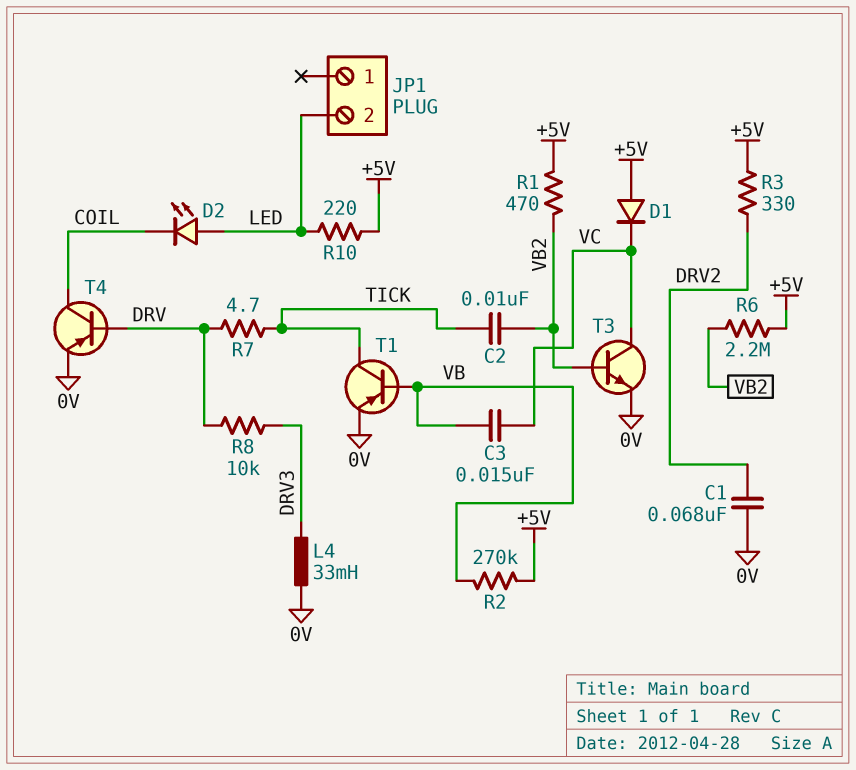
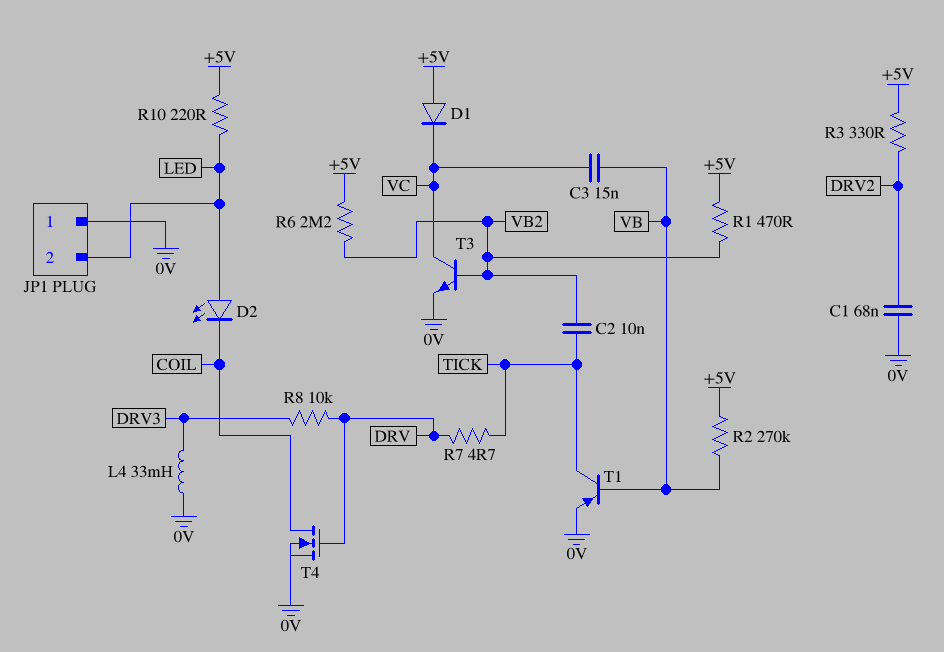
JP1 pin 1: none -> 0V
T4: PNP (B DRV, C COIL, E 0V) -> NMOS (G DRV, D COIL, S 0V)

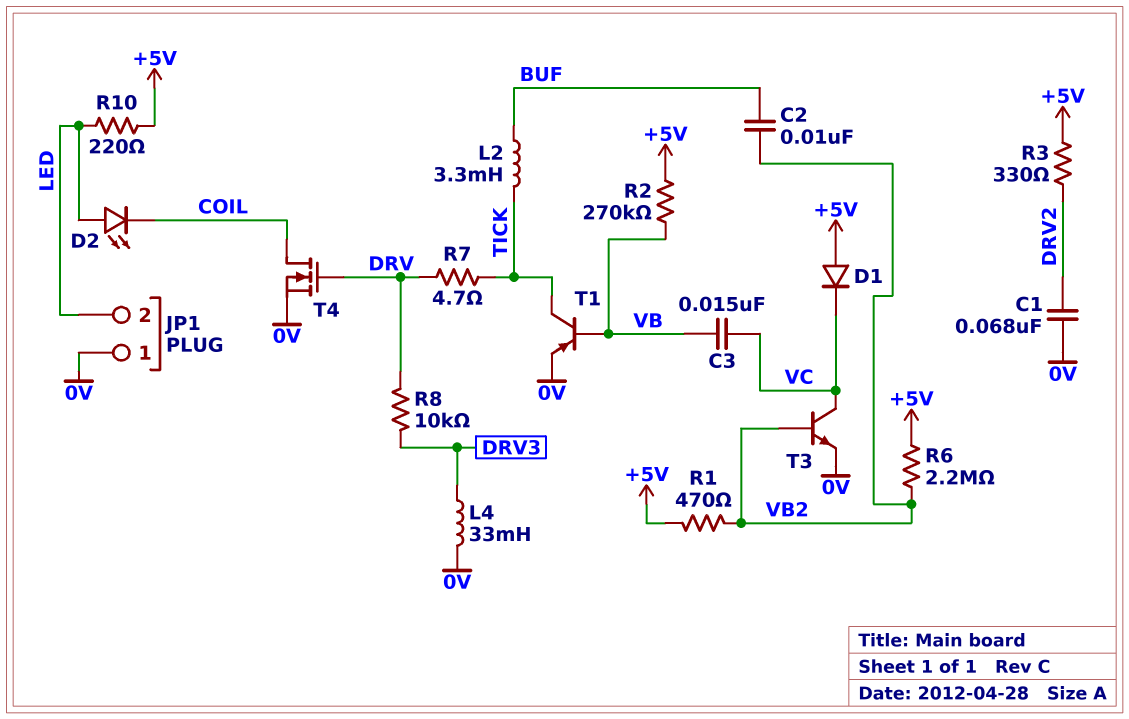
C2: 10nF (TICK, VB2) -> 10nF (BUF, VB2)
L2: none -> 3.3mH (BUF, TICK)

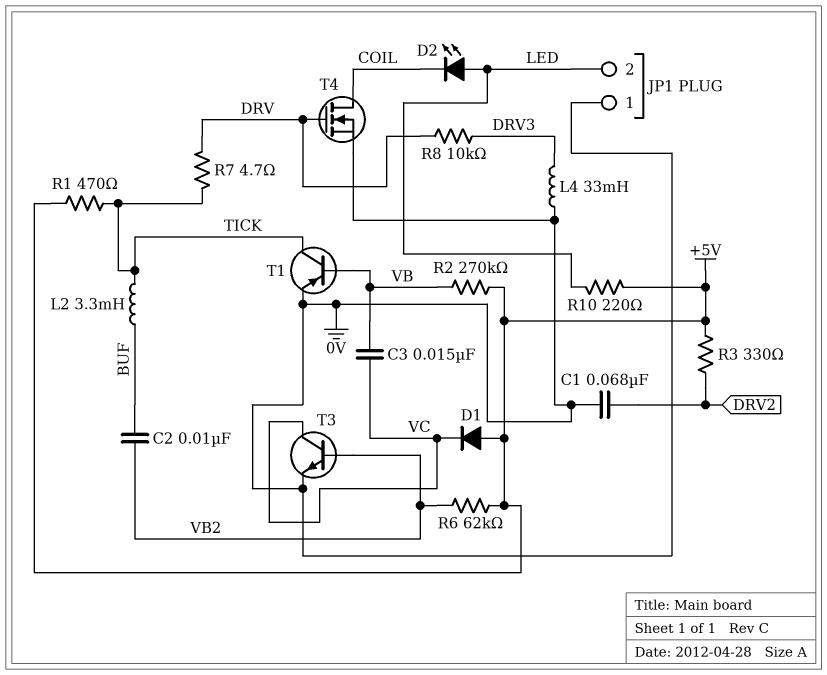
R1: 470 (+5V, VB2) -> 470 (+5V, TICK)
R6: 2.2M (+5V, VB2) -> 62k (+5V, VB2)

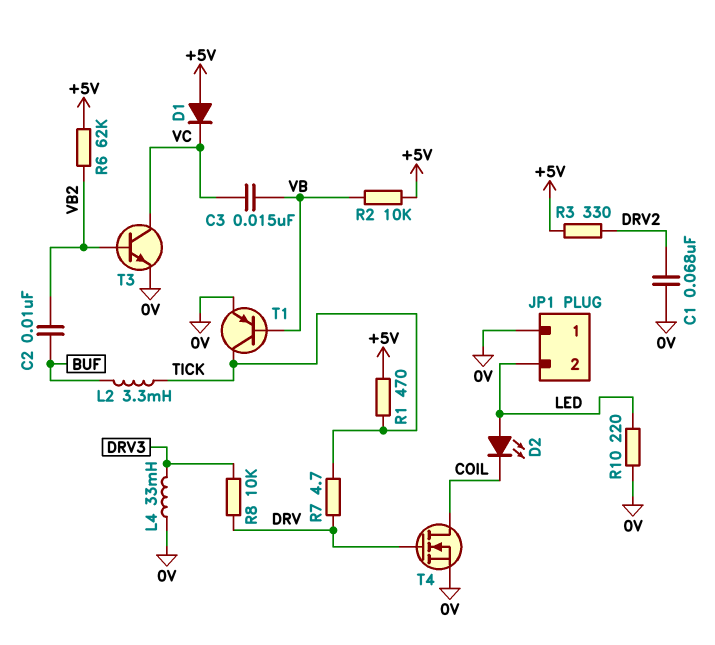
R2: 270k (+5V, VB) -> 10k (+5V, VB)
R10: 220 (+5V, LED) -> 220 (0V, LED)

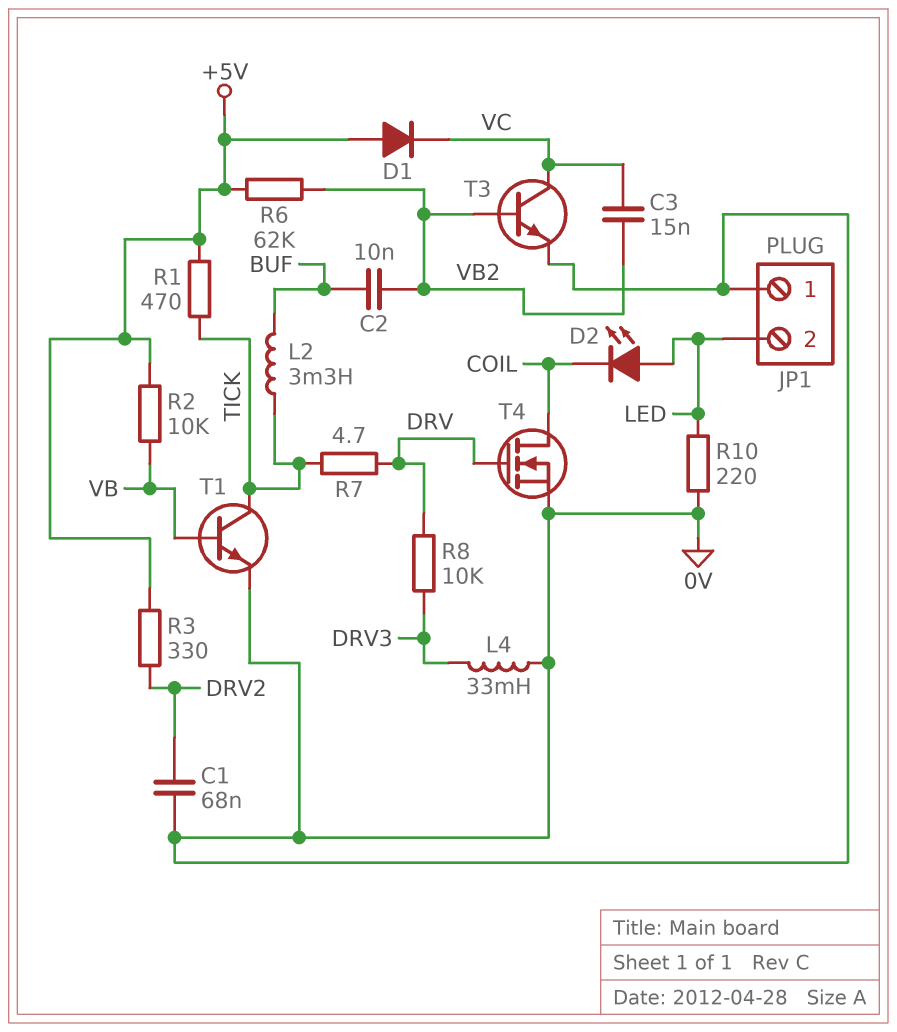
C3: 15nF (VB, VC) -> 15nF (VB2, VC)
T1: PNP (B VB, C TICK, E 0V) -> NPN (B VB, C TICK, E 0V)

